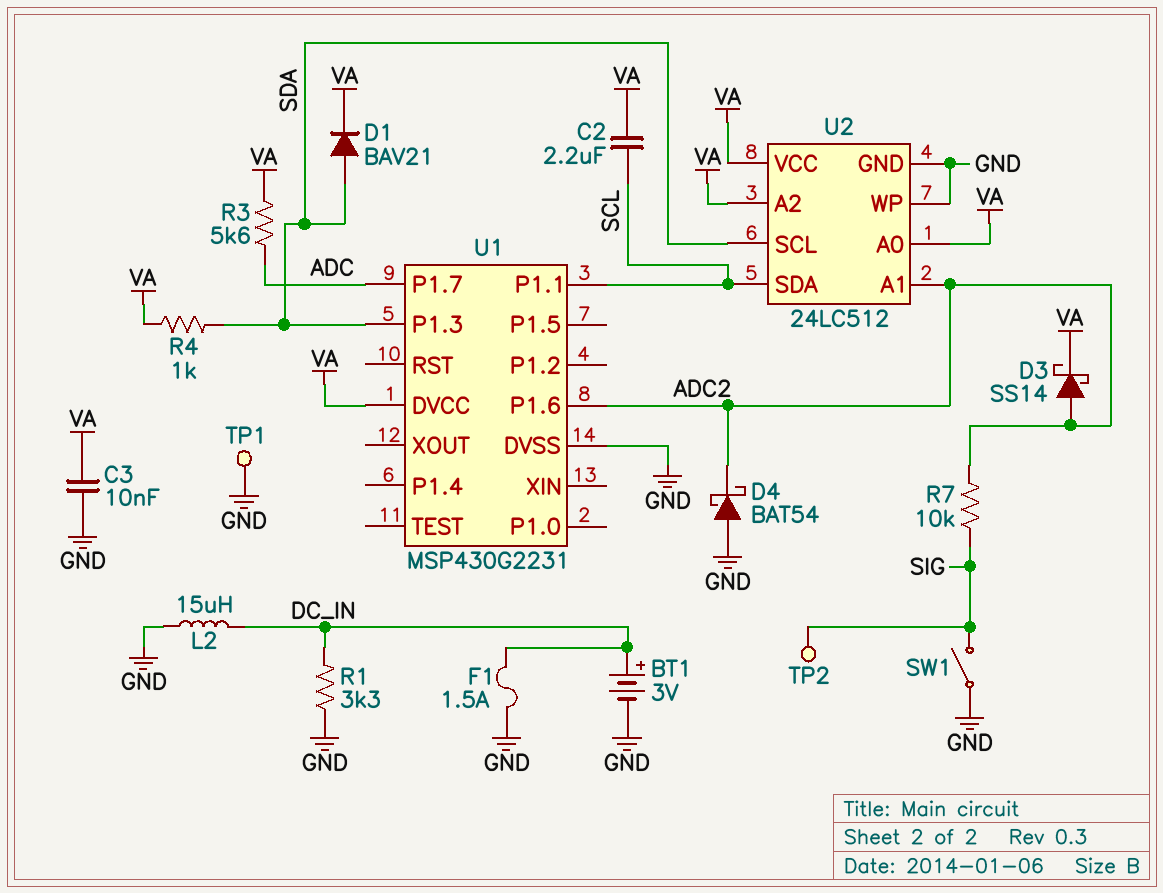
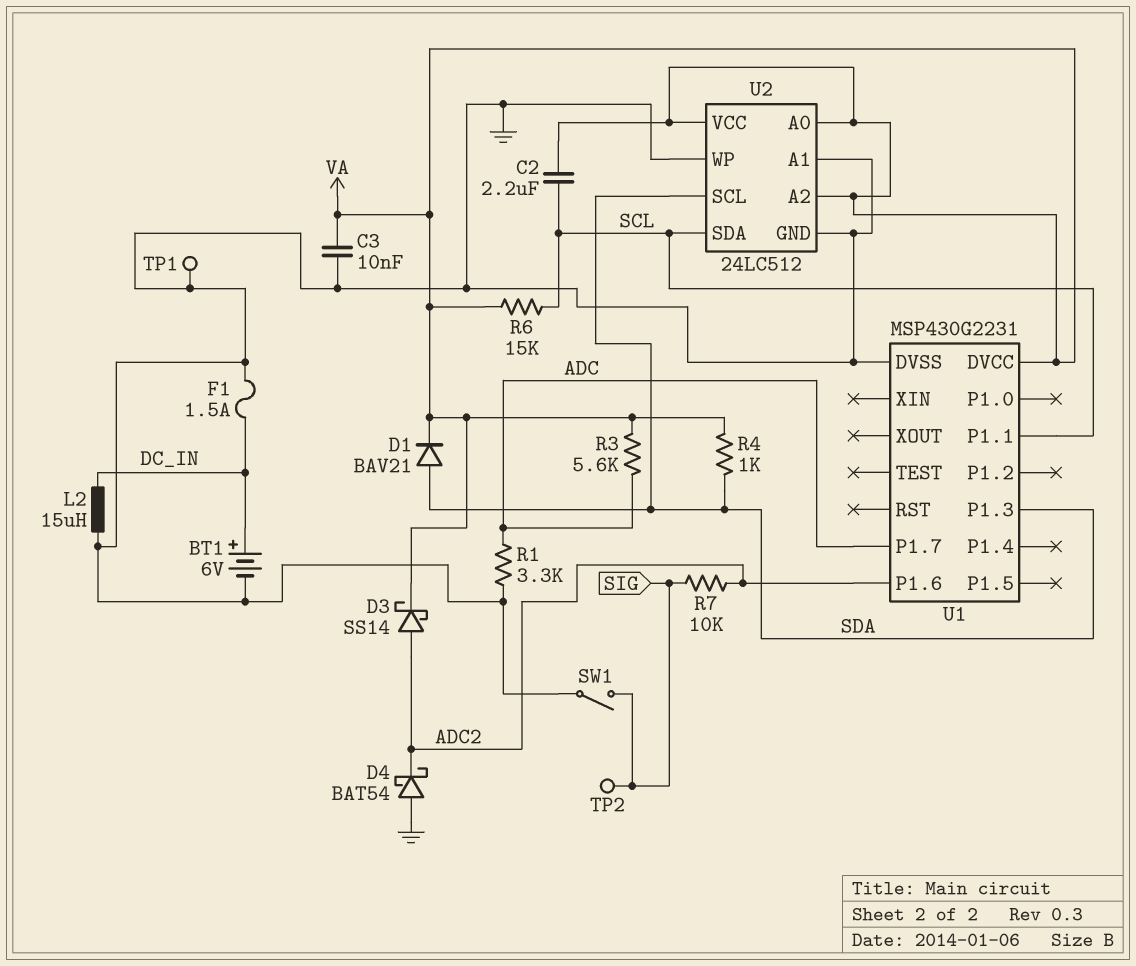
BT1: 3V (plus DC_IN, minus GND) -> 6V (plus DC_IN, minus GND)
R1: 3.3k (DC_IN, GND) -> 3.3k (ADC, GND)
R6: none -> 15k (SCL, VA)
U2 pin A1: ADC2 -> GND

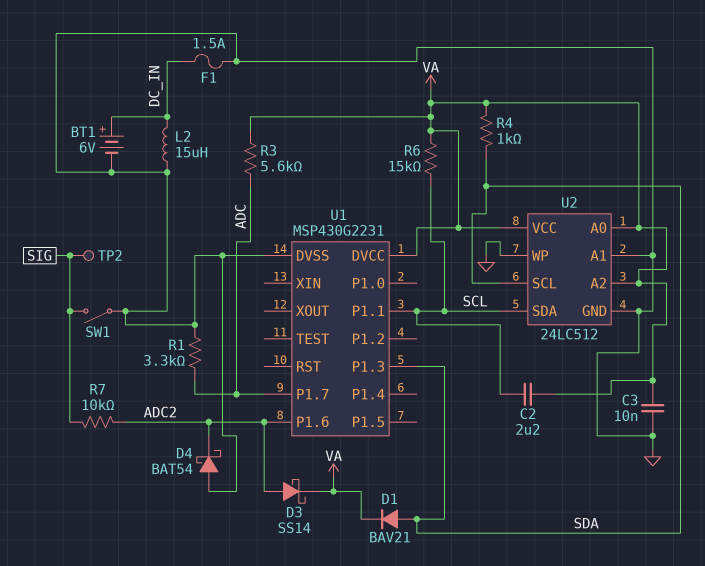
TP1: test point (GND) -> none

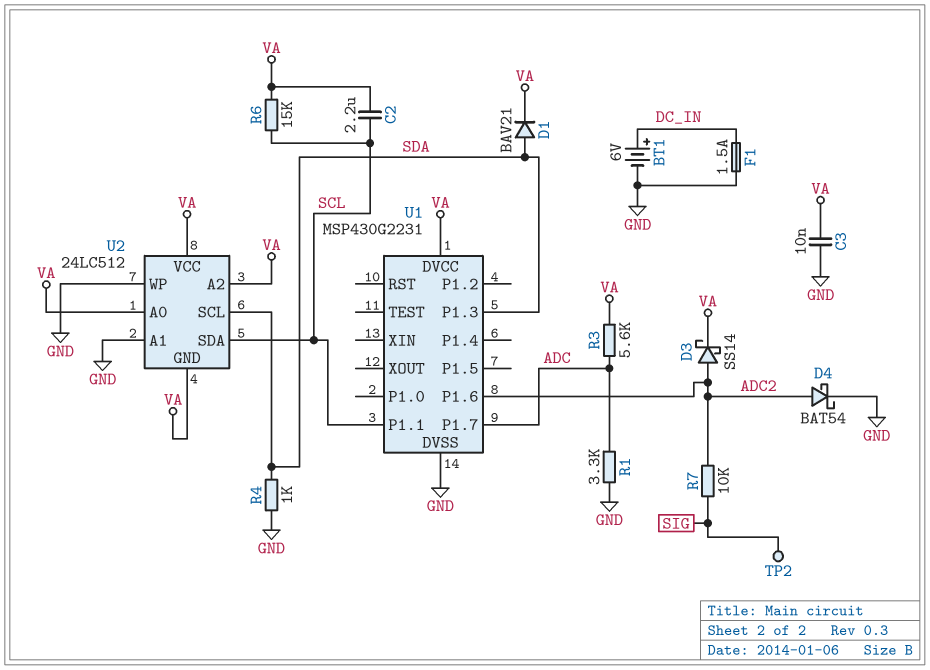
D4: schottky BAT54 (A GND, K ADC2) -> schottky BAT54 (A ADC2, K GND)
L2: 15uH (DC_IN, GND) -> none
R4: 1k (SDA, VA) -> 1k (GND, SDA)
SW1: switch (GND, SIG) -> none
U2 pin GND: GND -> VA

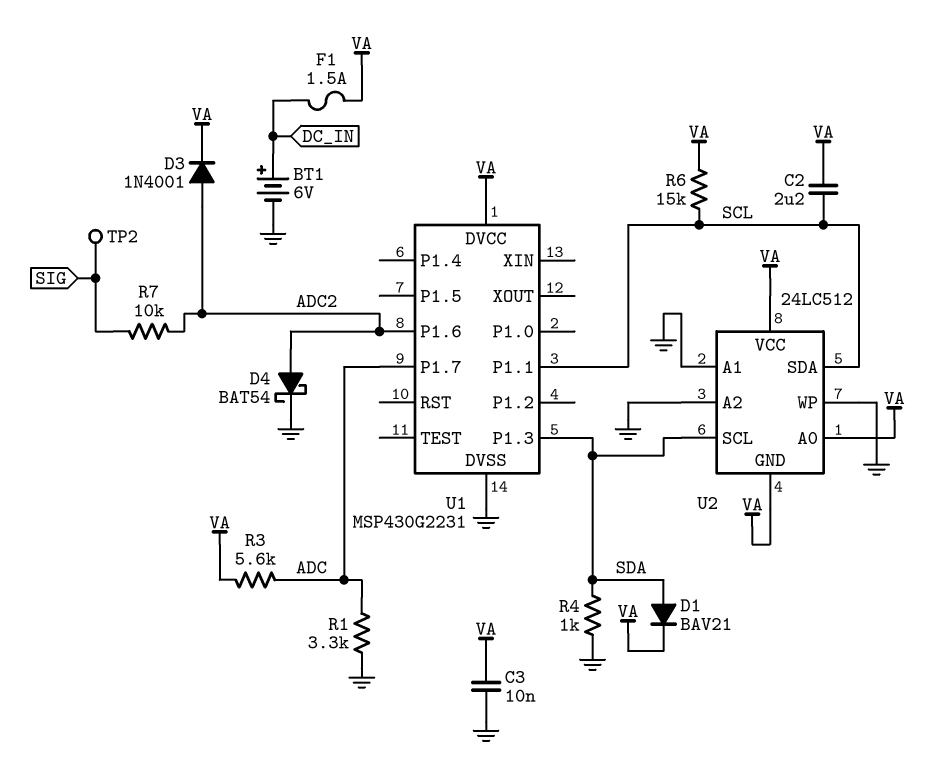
D3: schottky SS14 (A ADC2, K VA) -> diode 1N4001 (A ADC2, K VA)
F1: 1.5A (DC_IN, GND) -> 1.5A (DC_IN, VA)
U2 pin A2: VA -> GND

